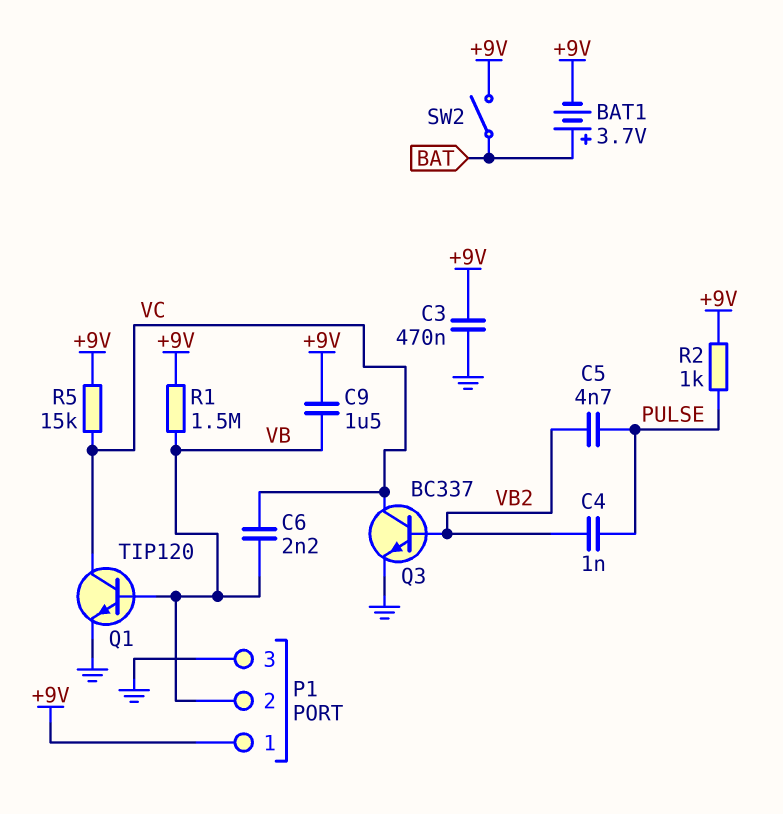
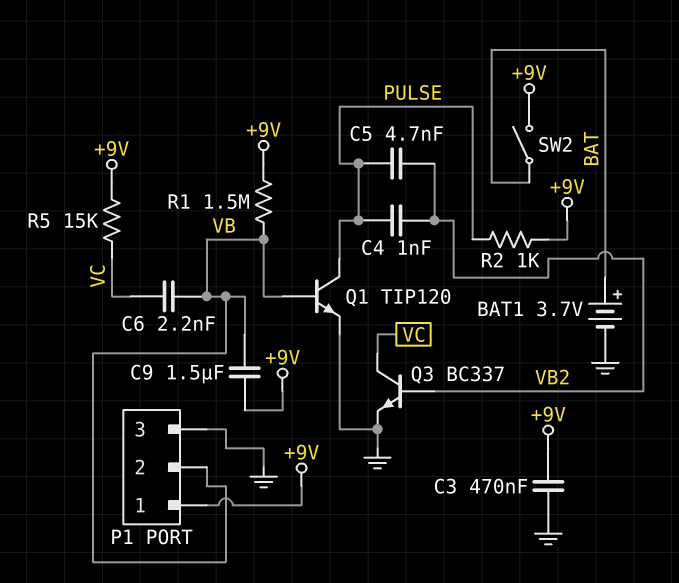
BAT1: 3.7V (plus BAT, minus +9V) -> 3.7V (plus BAT, minus GND)
Q1: NPN TIP120 (B VB, C VC, E GND) -> NPN TIP120 (B VB, C PULSE, E GND)

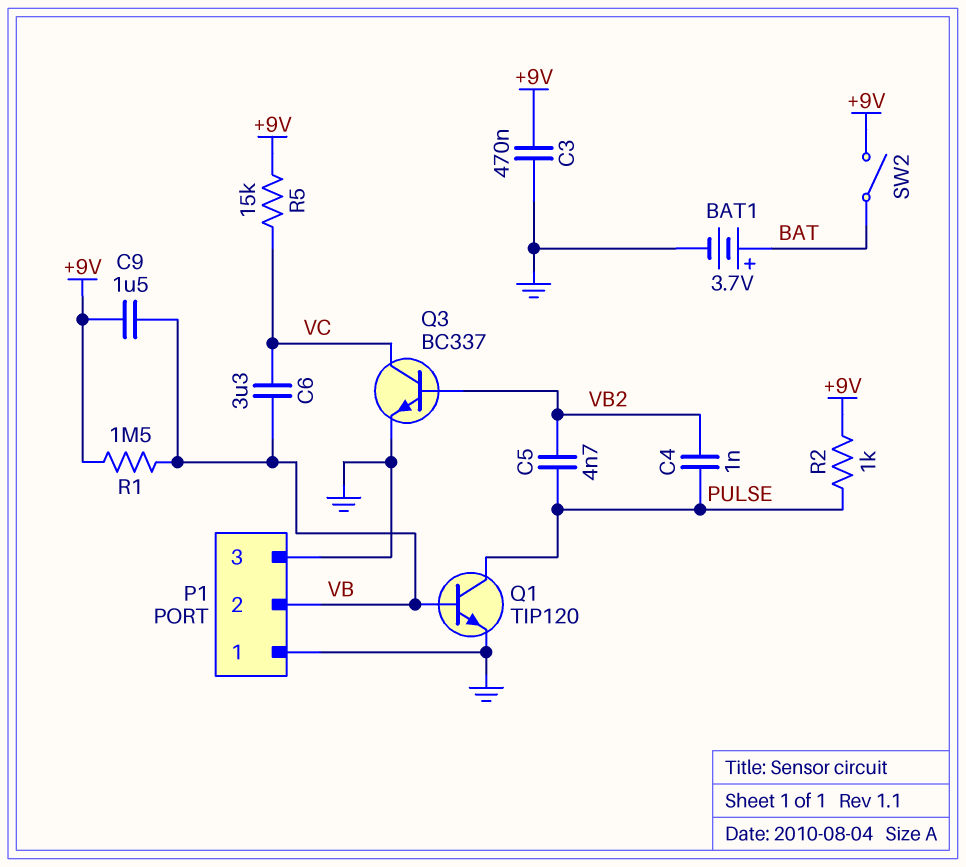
C6: 2.2nF (VB, VC) -> 3.3uF (VB, VC)
P1 pin 1: +9V -> GND

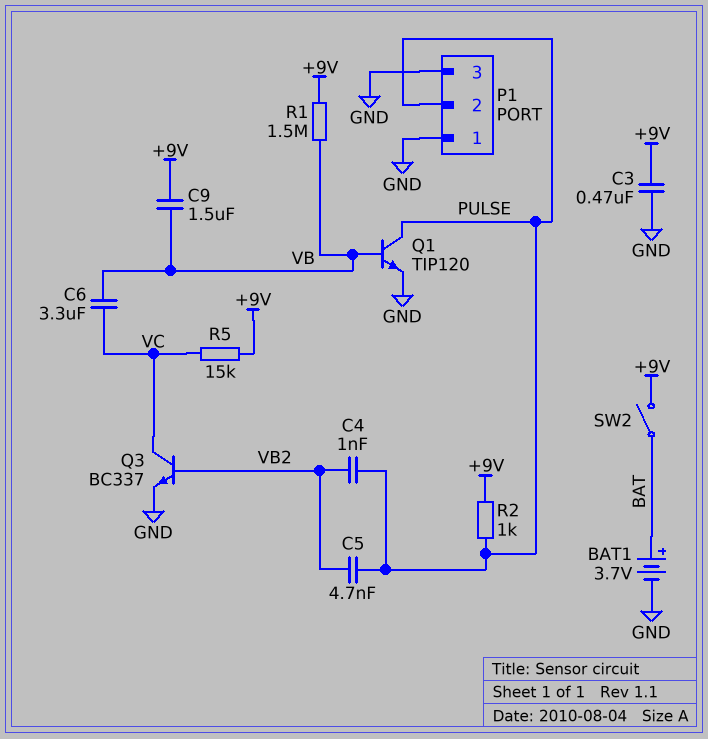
P1 pin 2: VB -> PULSE

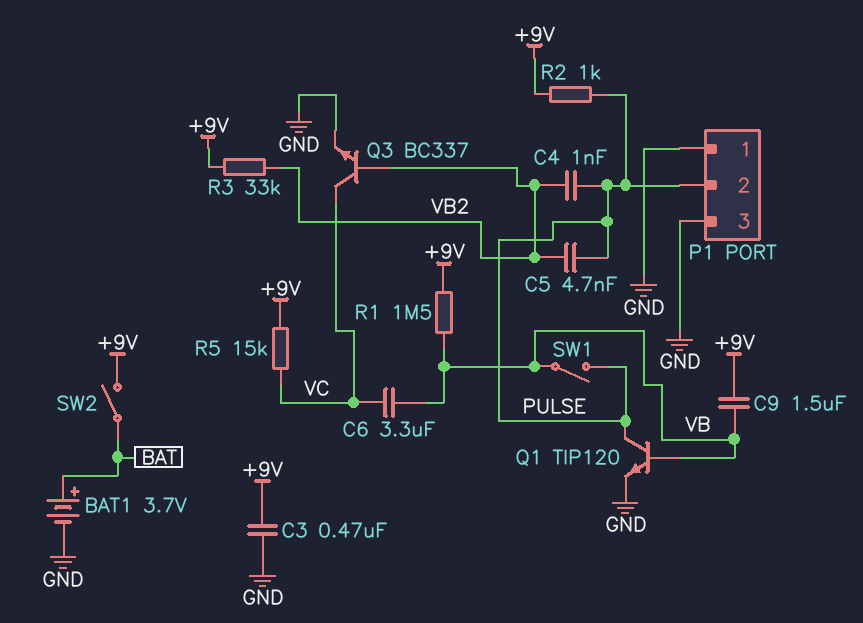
R3: none -> 33k (+9V, VB2)
SW1: none -> switch (PULSE, VB)

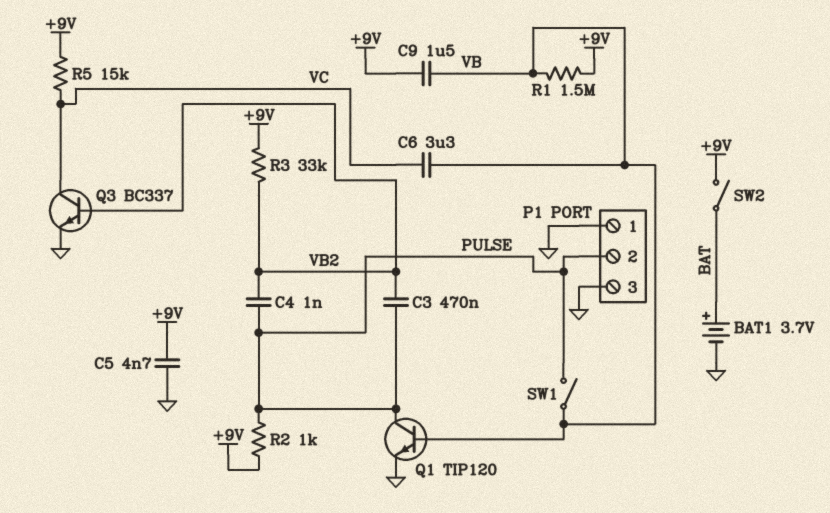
C3: 470nF (+9V, GND) -> 470nF (PULSE, VB2)
C5: 4.7nF (PULSE, VB2) -> 4.7nF (+9V, GND)

